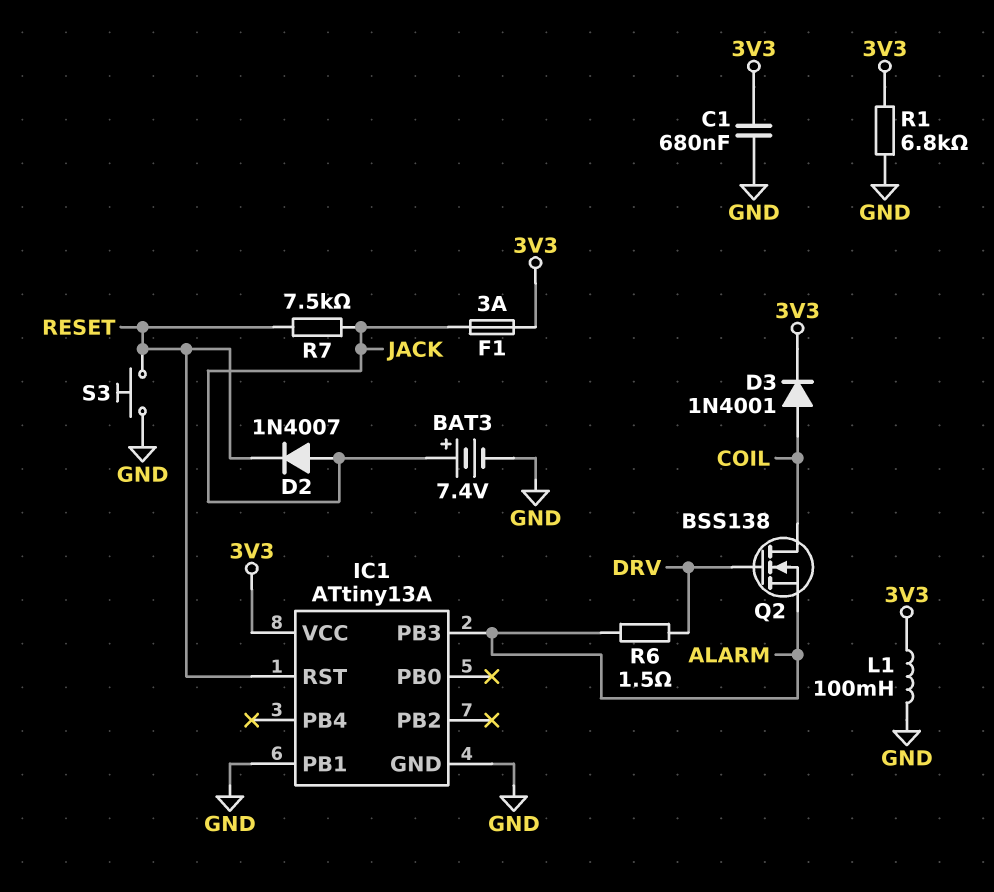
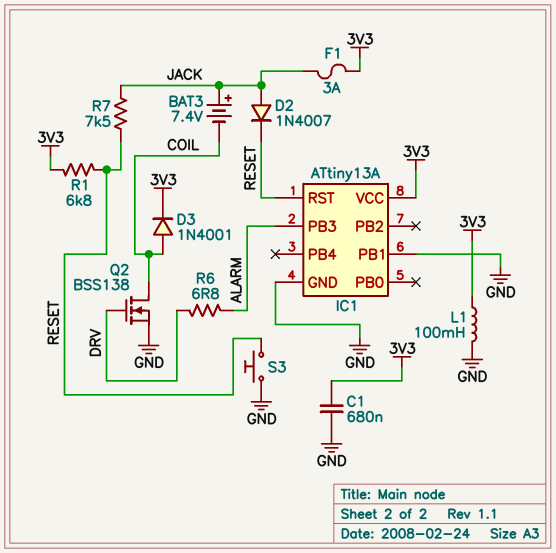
BAT3: 7.4V (plus JACK, minus GND) -> 7.4V (plus JACK, minus COIL)
Q2: NMOS BSS138 (G DRV, D COIL, S ALARM) -> NMOS BSS138 (G DRV, D COIL, S GND)
R1: 6.8k (3V3, GND) -> 6.8k (3V3, RESET)
R6: 1.5 (ALARM, DRV) -> 6.8 (ALARM, DRV)

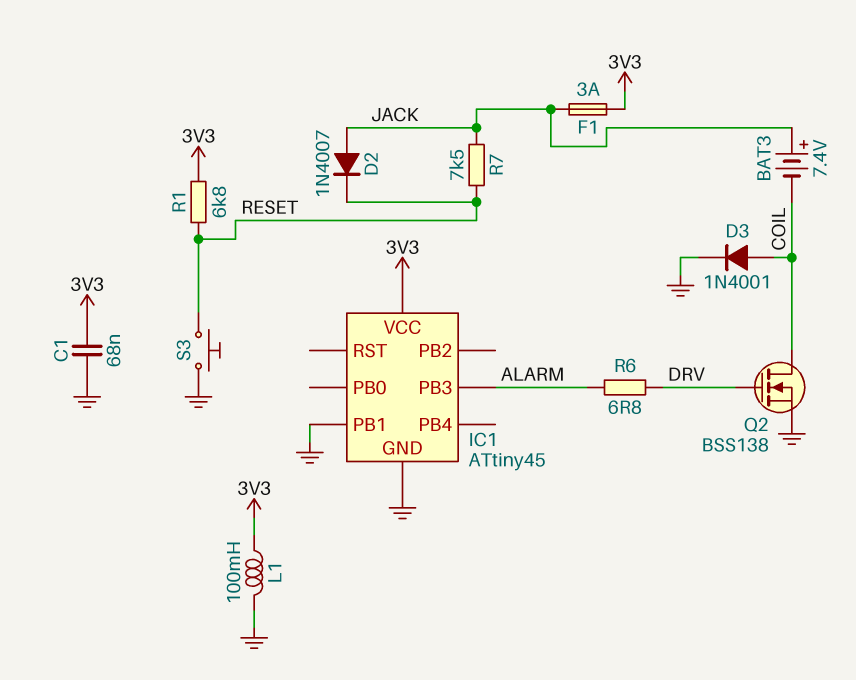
C1: 680nF (3V3, GND) -> 68nF (3V3, GND)
D3: diode 1N4001 (A COIL, K 3V3) -> diode 1N4001 (A COIL, K GND)
IC1: ATtiny13A -> ATtiny45
IC1 pin RST: RESET -> none

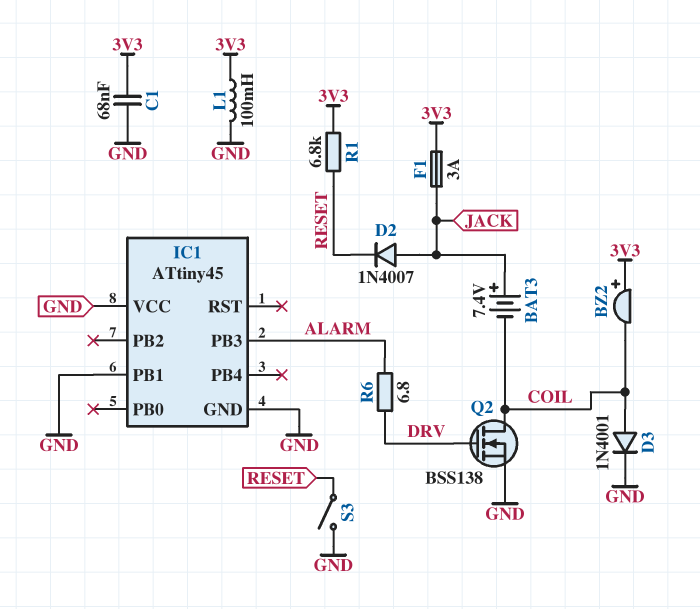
BZ2: none -> buzzer (plus 3V3, minus COIL)
IC1 pin VCC: 3V3 -> GND
R7: 7.5k (JACK, RESET) -> none
S3: button (GND, RESET) -> switch (GND, RESET)

